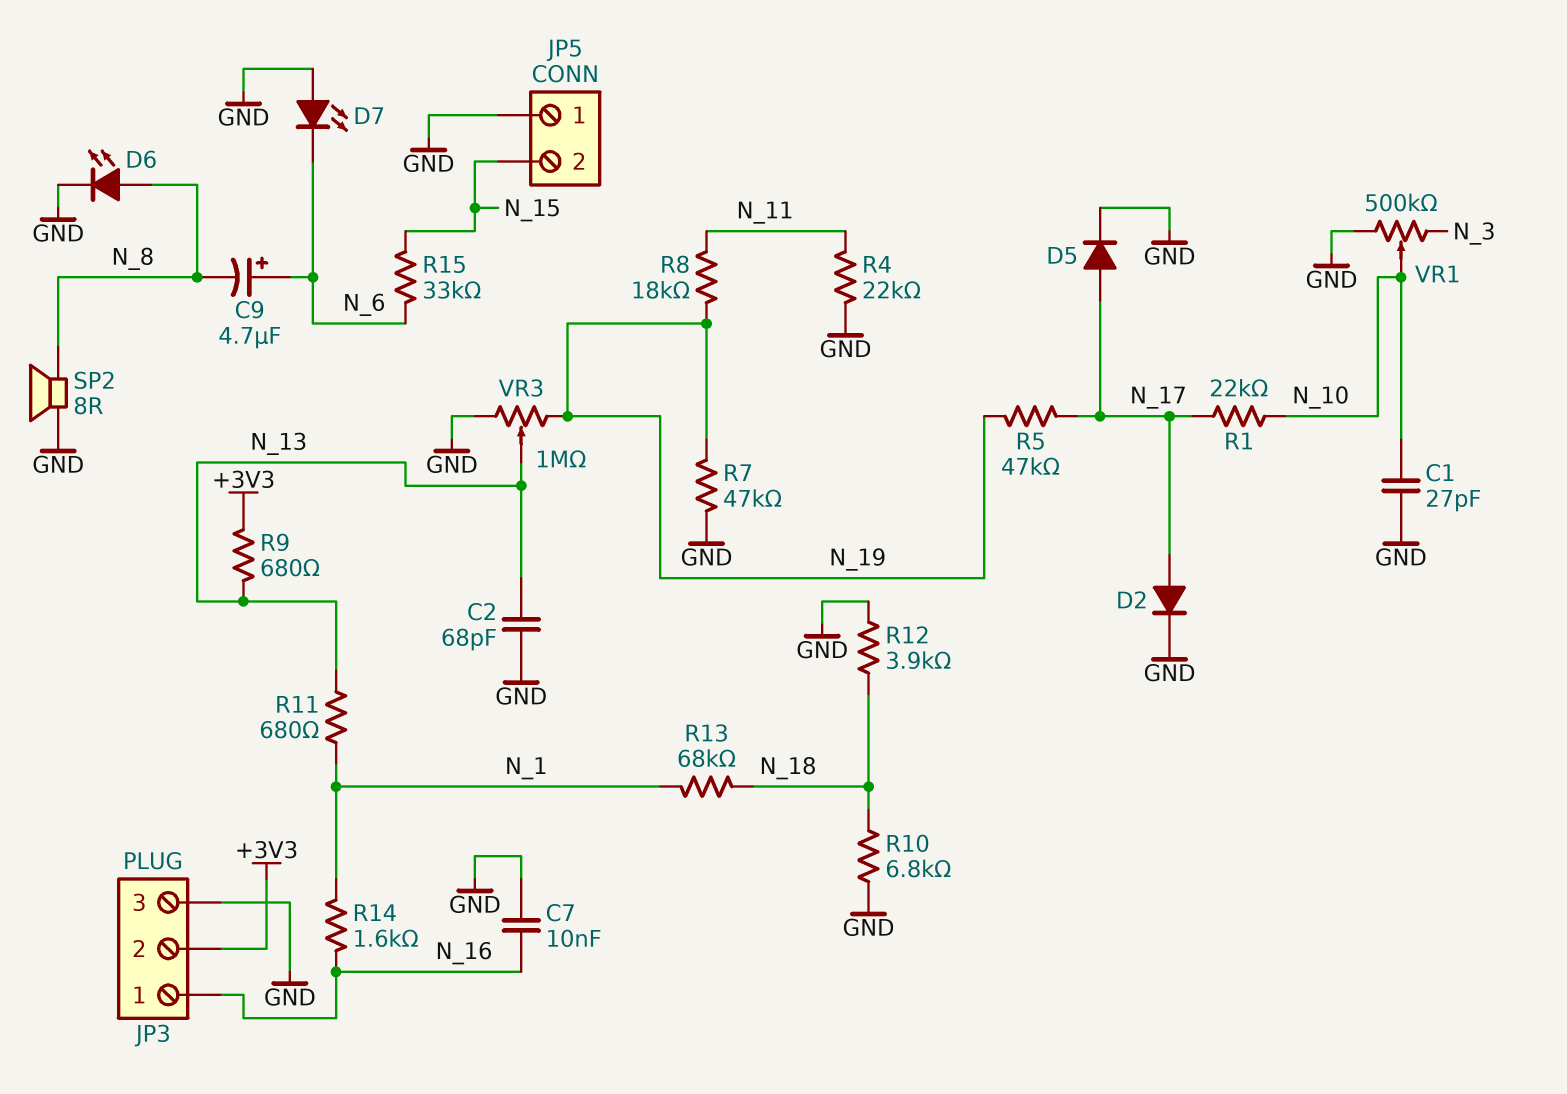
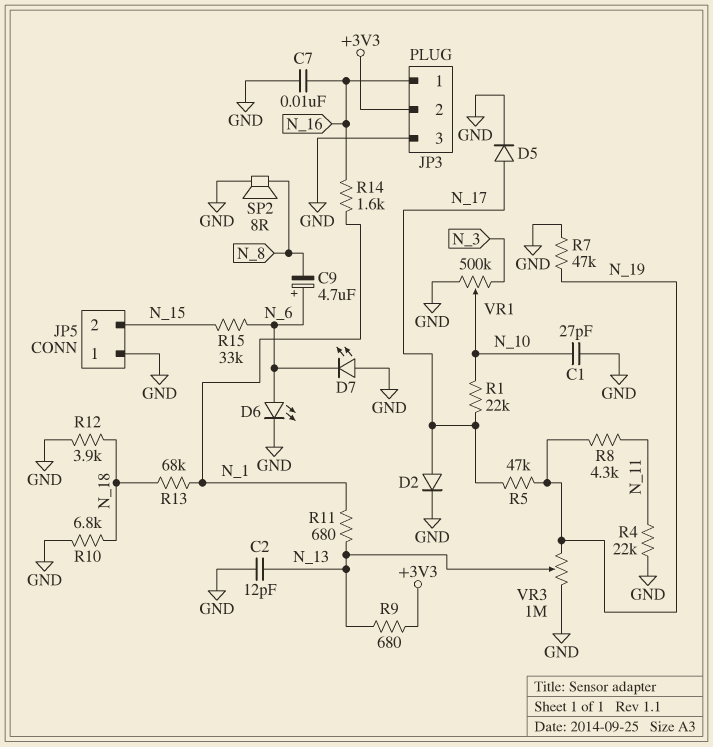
C2: 68pF (GND, N_13) -> 12pF (GND, N_13)
D6: LED (A N_8, K GND) -> LED (A N_6, K GND)
R8: 18k (N_11, N_19) -> 4.3k (N_11, N_19)

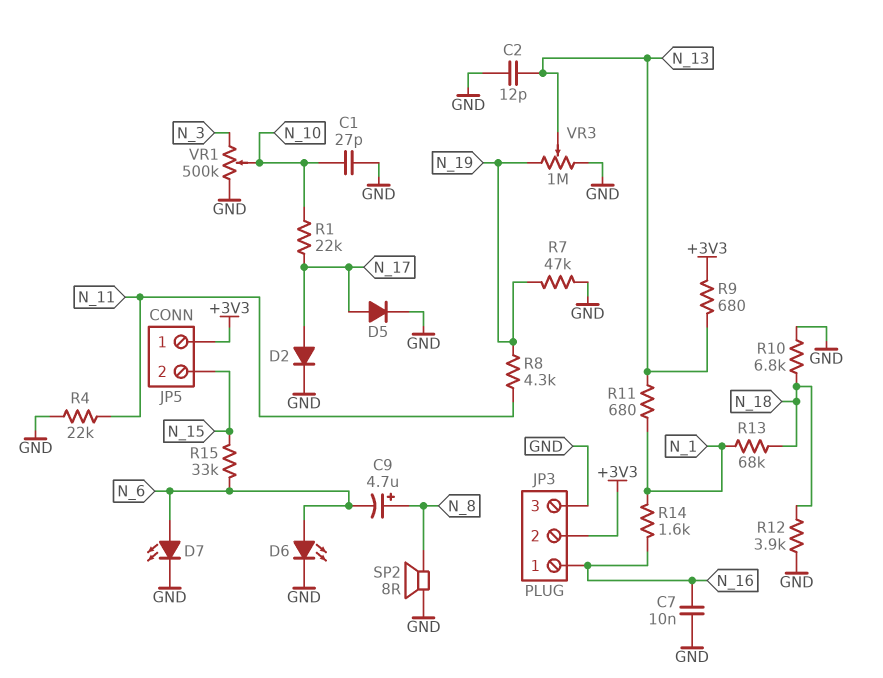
C9: 4.7uF (plus N_6, minus N_8) -> 4.7uF (plus N_8, minus N_6)
D7: LED (A GND, K N_6) -> LED (A N_6, K GND)
JP5 pin 1: GND -> +3V3
R5: 47k (N_17, N_19) -> none

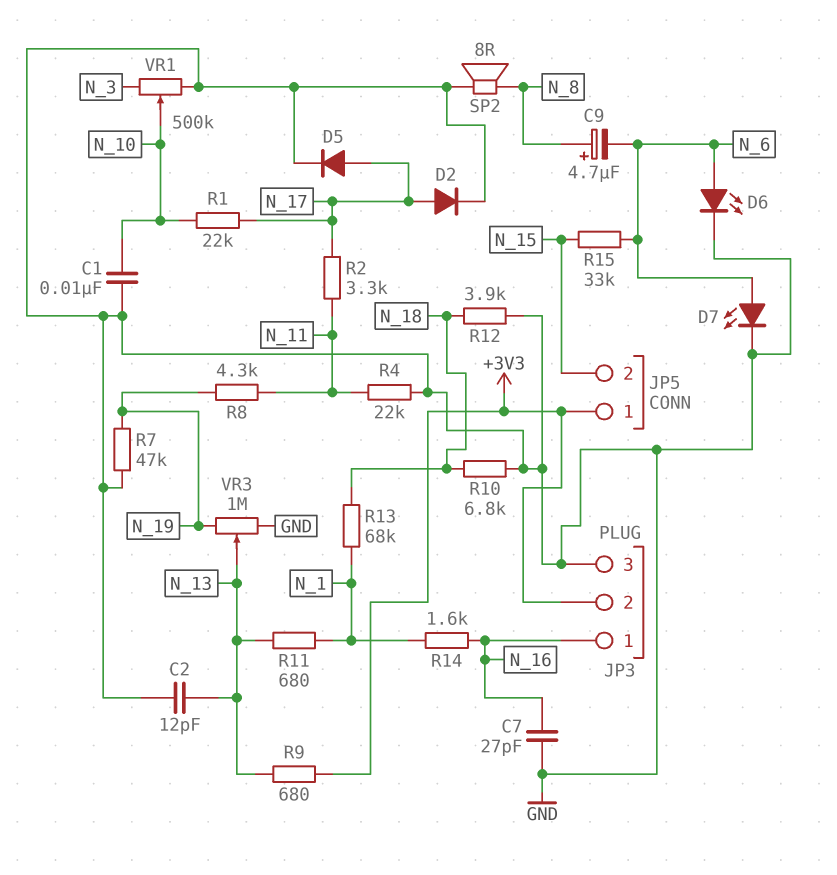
C1: 27pF (GND, N_10) -> 10nF (GND, N_10)
C7: 10nF (GND, N_16) -> 27pF (GND, N_16)
R2: none -> 3.3k (N_11, N_17)

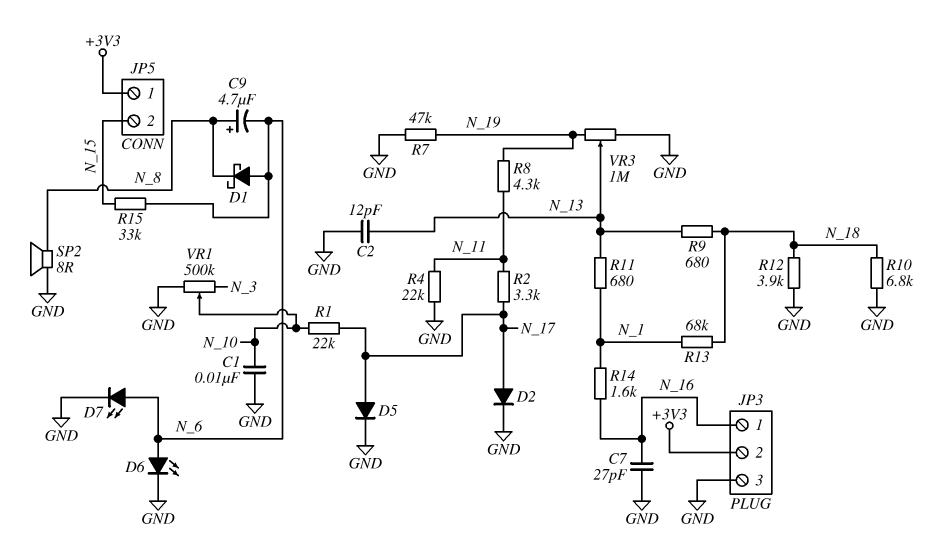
D1: none -> schottky (A N_6, K N_8)
R9: 680 (+3V3, N_13) -> 680 (N_13, N_18)

